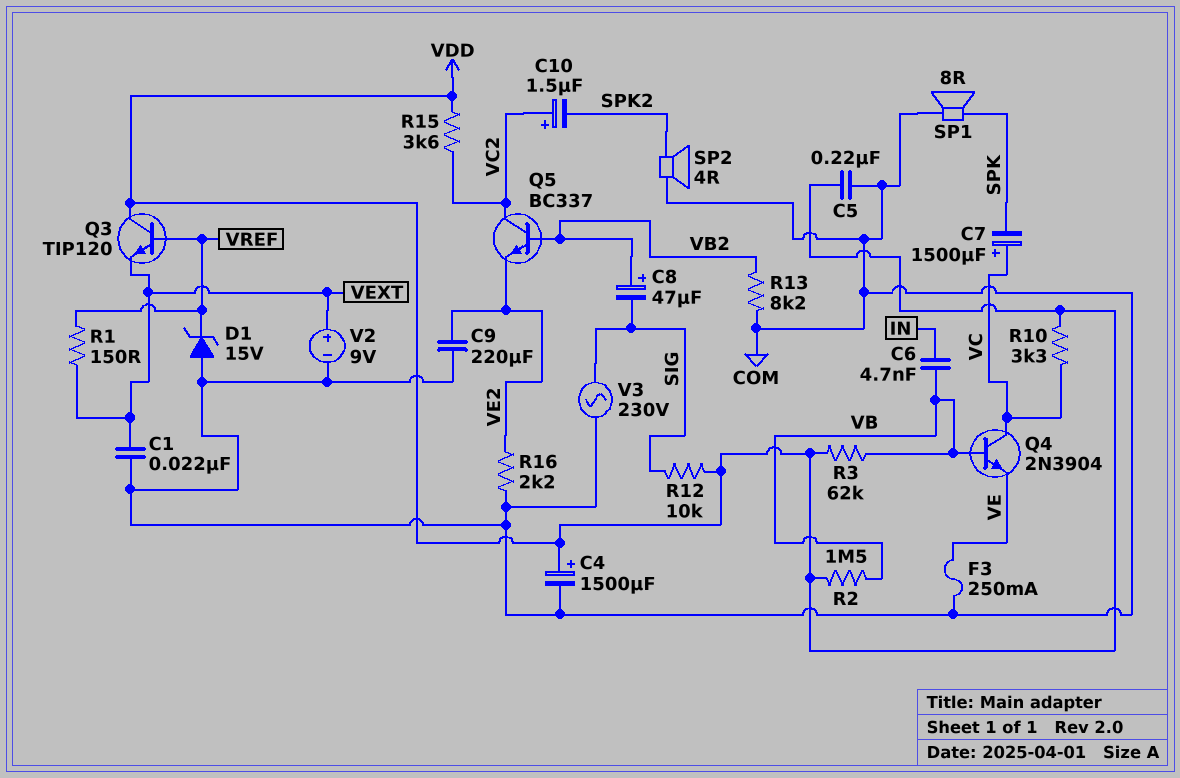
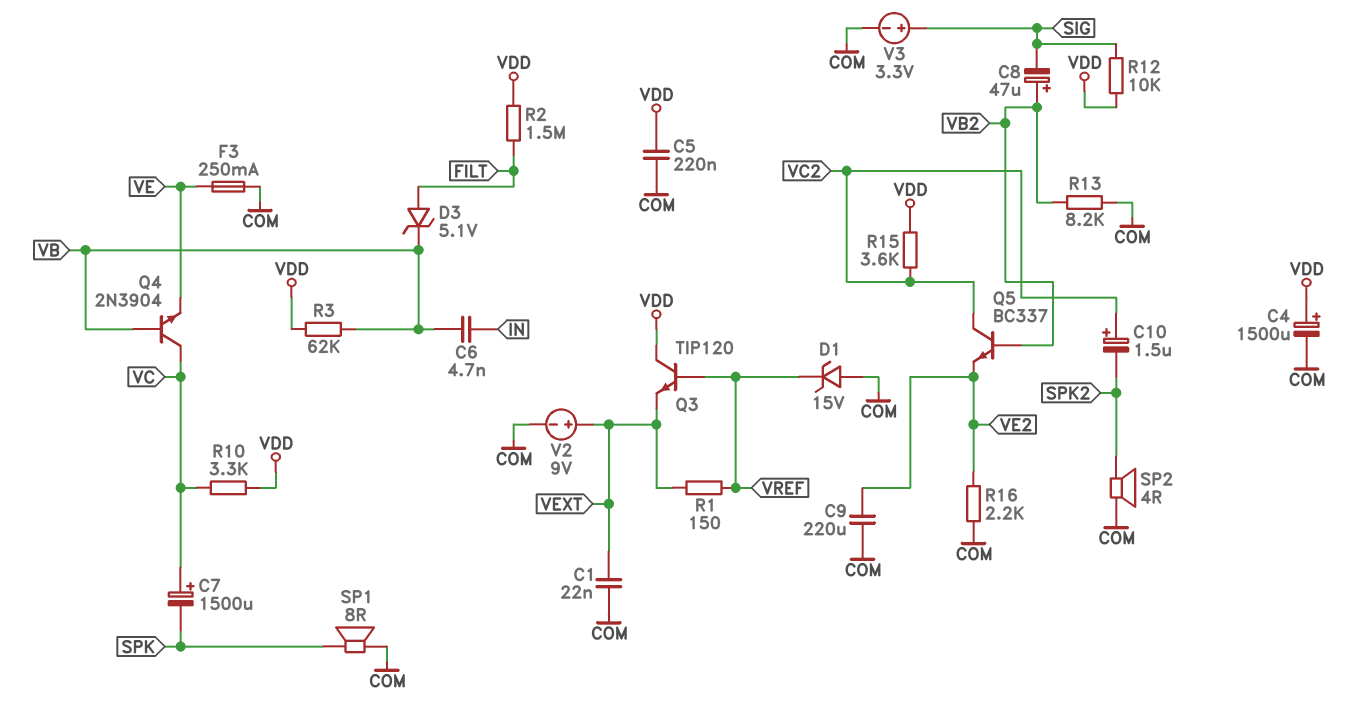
D3: none -> zener 5.1V (A FILT, K VB)
R2: 1.5M (VB, VDD) -> 1.5M (FILT, VDD)
V3: AC 230V (COM, SIG) -> 3.3V (plus SIG, minus COM)

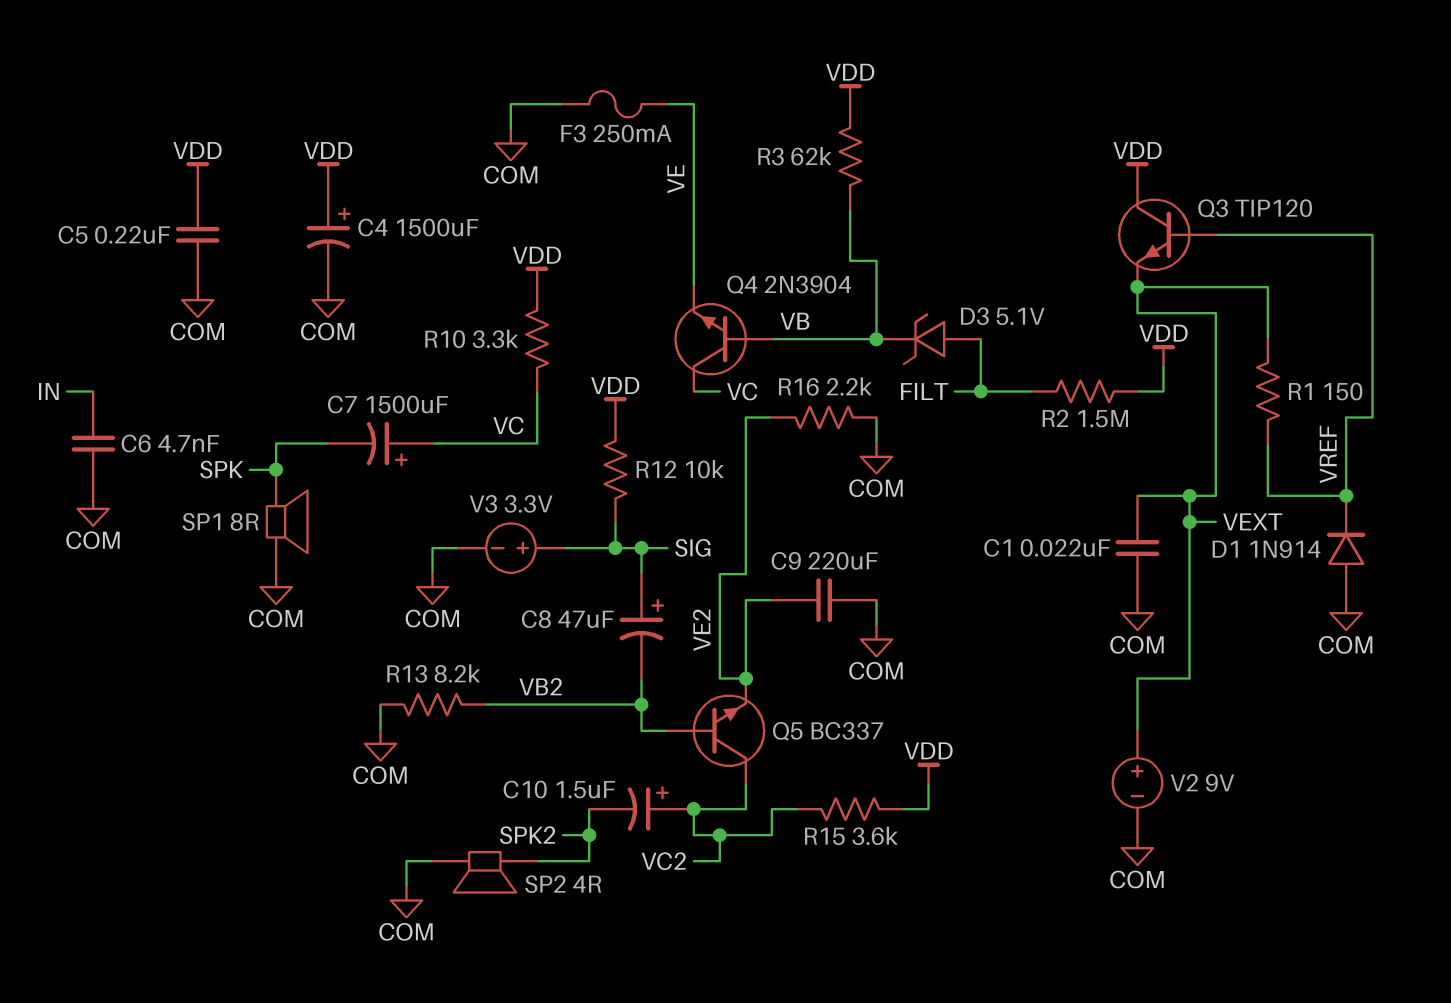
C6: 4.7nF (IN, VB) -> 4.7nF (COM, IN)
C8: 47uF (plus VB2, minus SIG) -> 47uF (plus SIG, minus VB2)
D1: zener 15V (A COM, K VREF) -> diode 1N914 (A COM, K VREF)

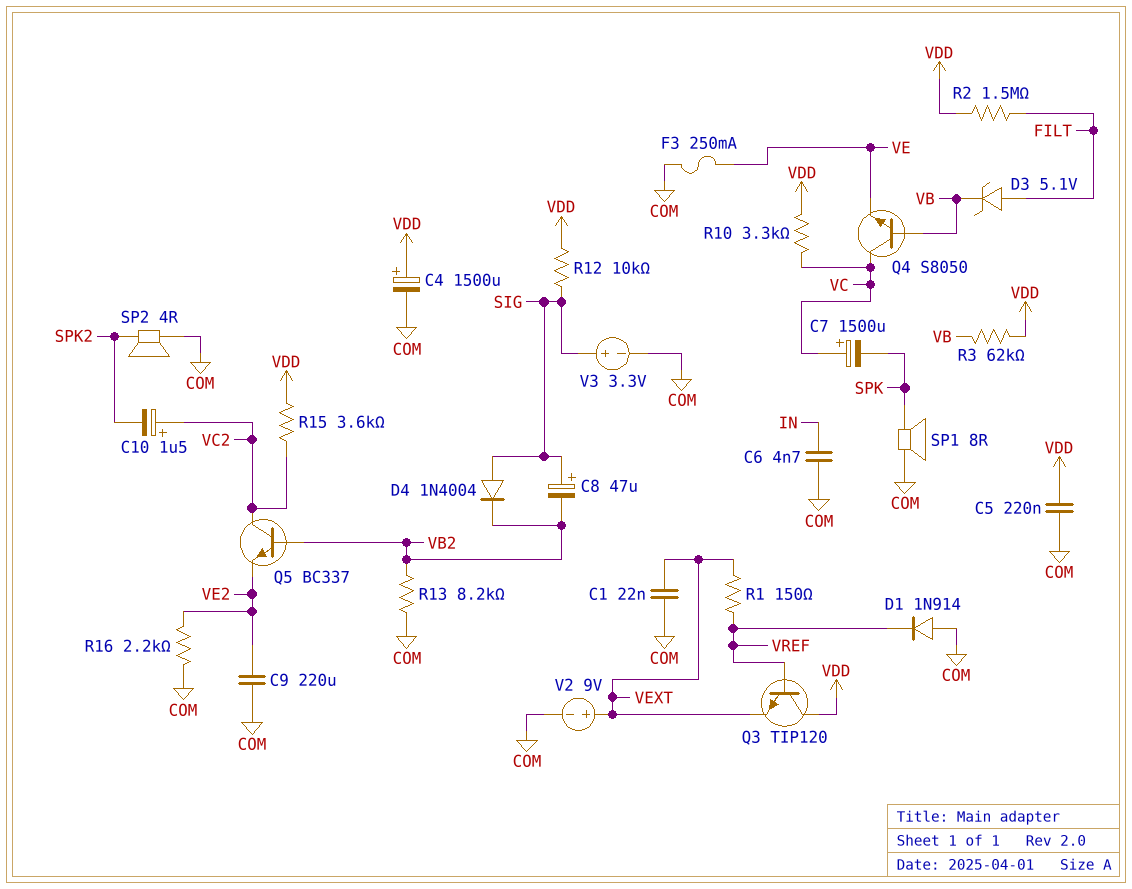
D4: none -> diode 1N4004 (A SIG, K VB2)
Q4: NPN 2N3904 (B VB, C VC, E VE) -> NPN S8050 (B VB, C VC, E VE)

